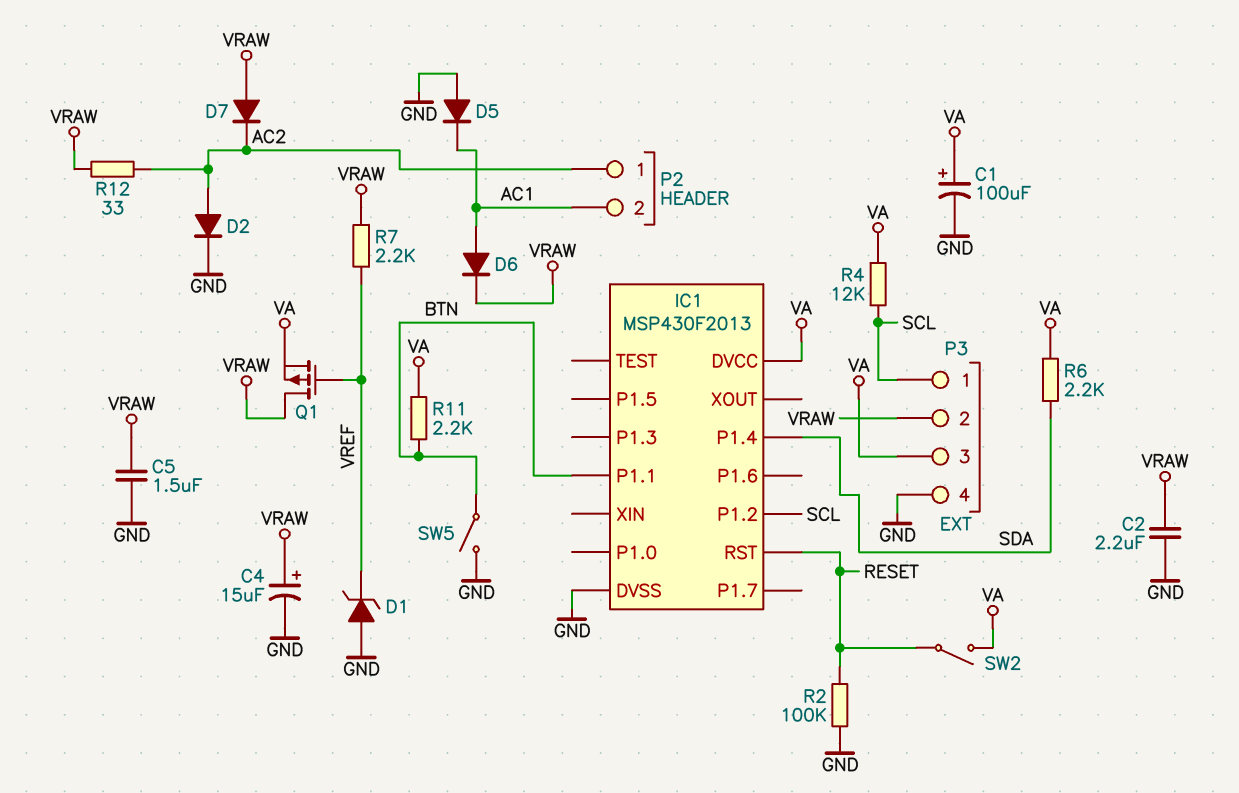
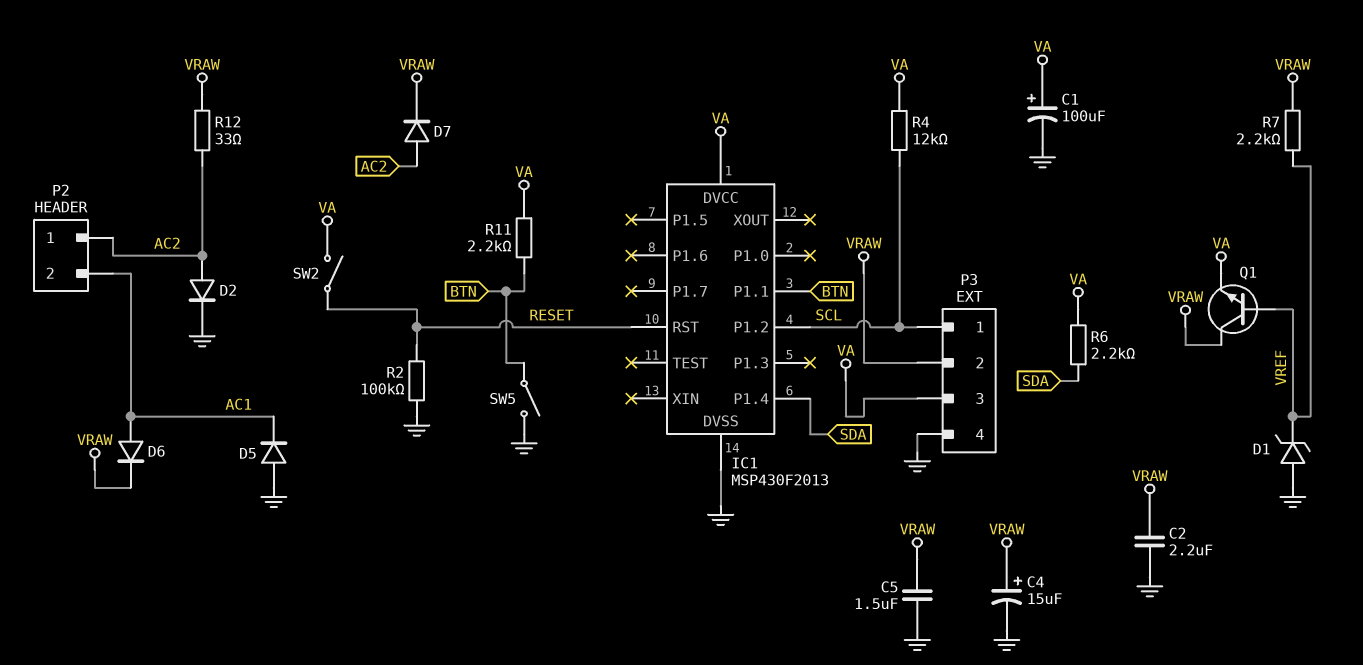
D7: diode (A VRAW, K AC2) -> diode (A AC2, K VRAW)
Q1: PMOS (G VREF, D VRAW, S VA) -> NPN (B VREF, C VRAW, E VA)

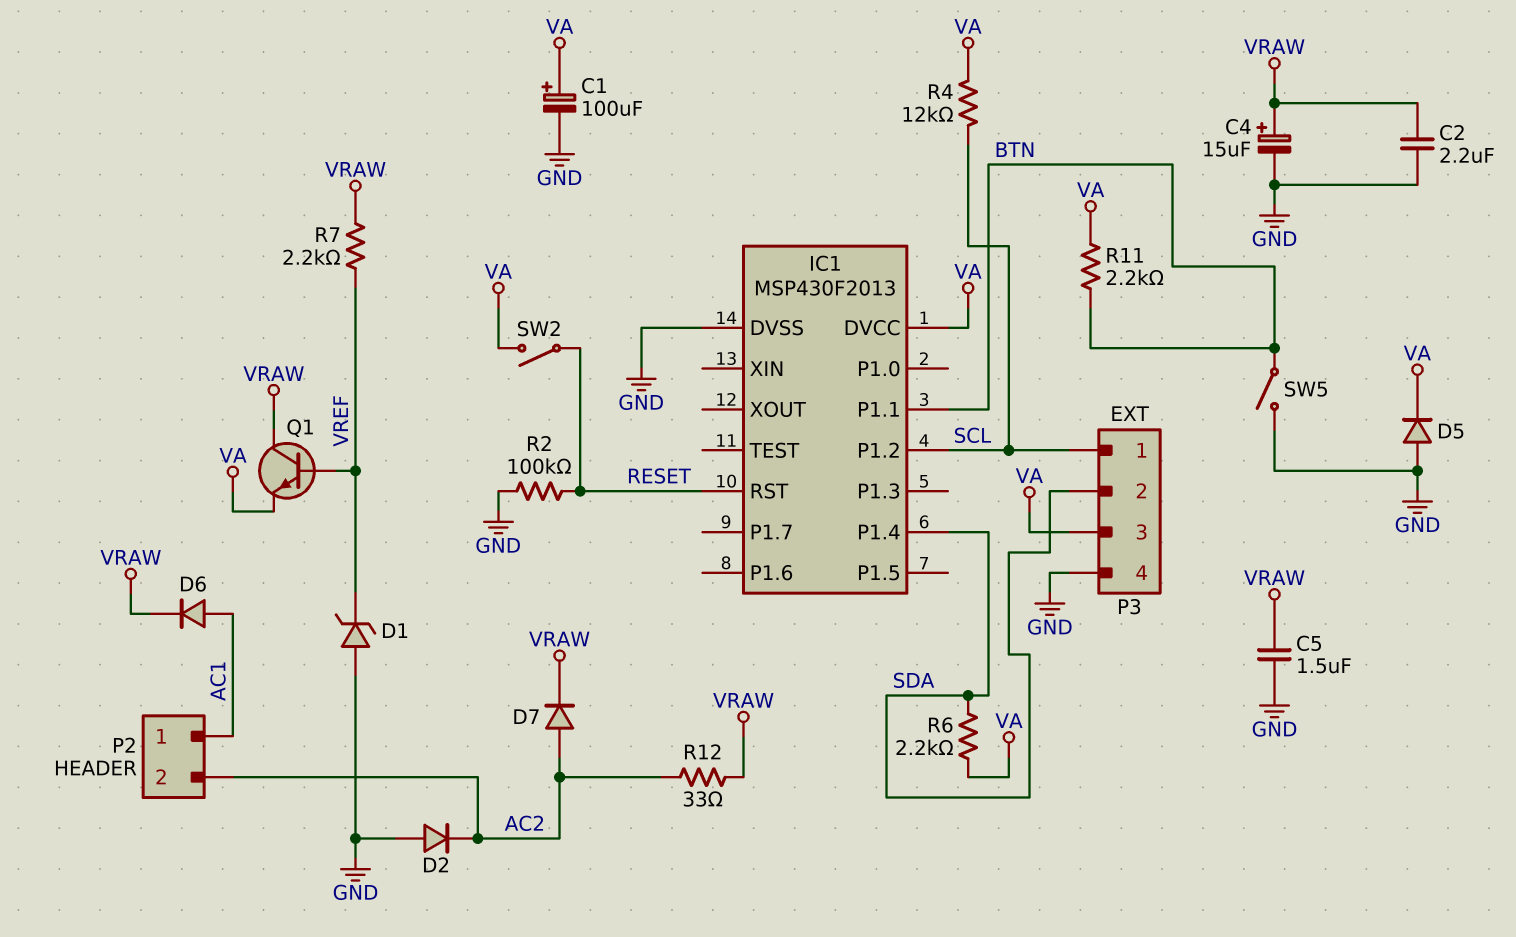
D2: diode (A AC2, K GND) -> diode (A GND, K AC2)
D5: diode (A GND, K AC1) -> diode (A GND, K VA)
P2 pin 1: AC2 -> AC1
P2 pin 2: AC1 -> AC2
P3 pin 2: VRAW -> SDA

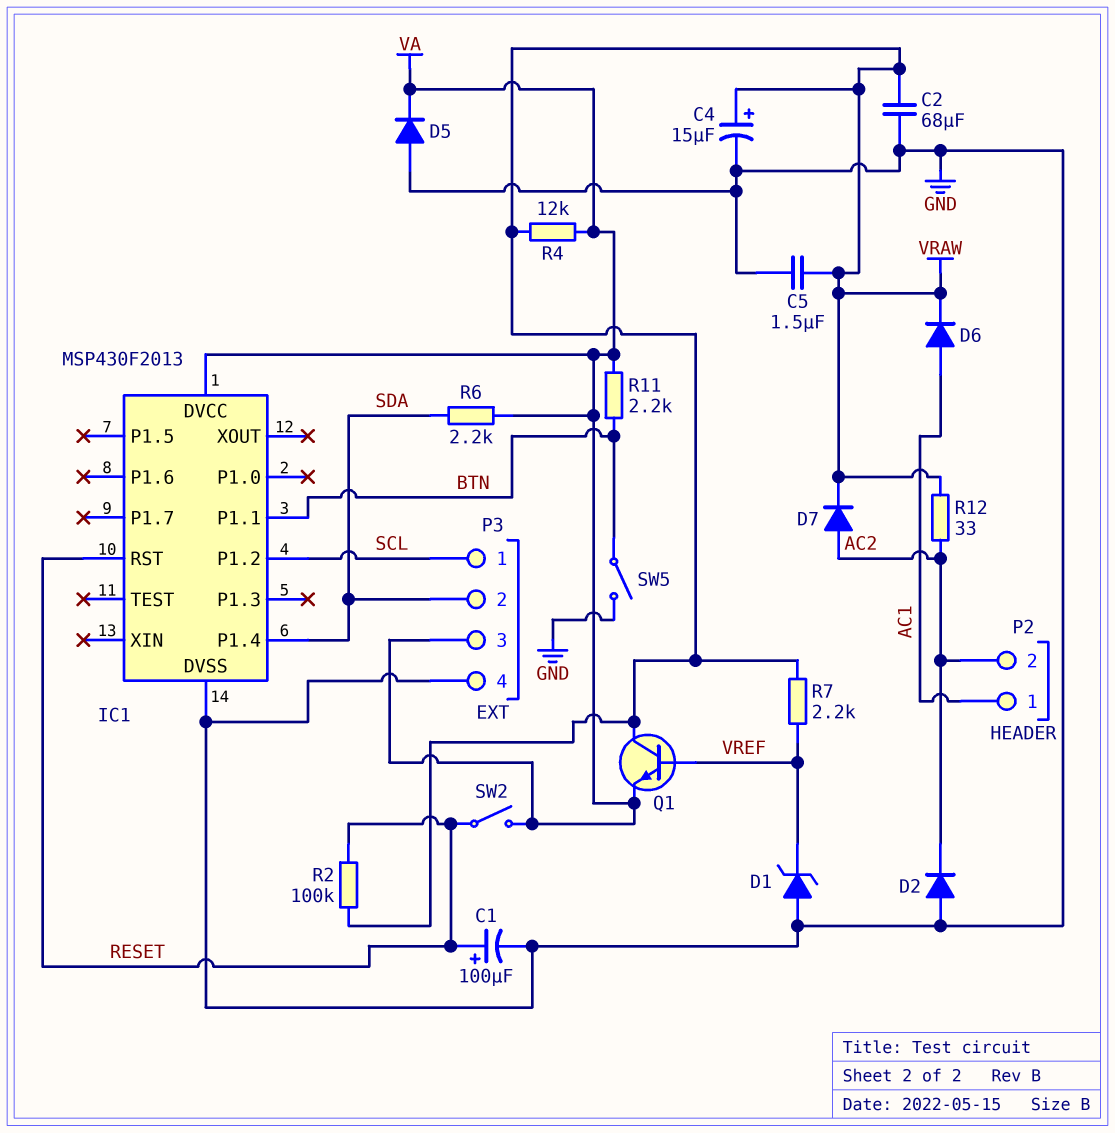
C1: 100uF (plus VA, minus GND) -> 100uF (plus RESET, minus GND)
C2: 2.2uF (GND, VRAW) -> 68uF (GND, VRAW)
R2: 100k (GND, RESET) -> 100k (RESET, VRAW)
R4: 12k (SCL, VA) -> 12k (VA, VRAW)

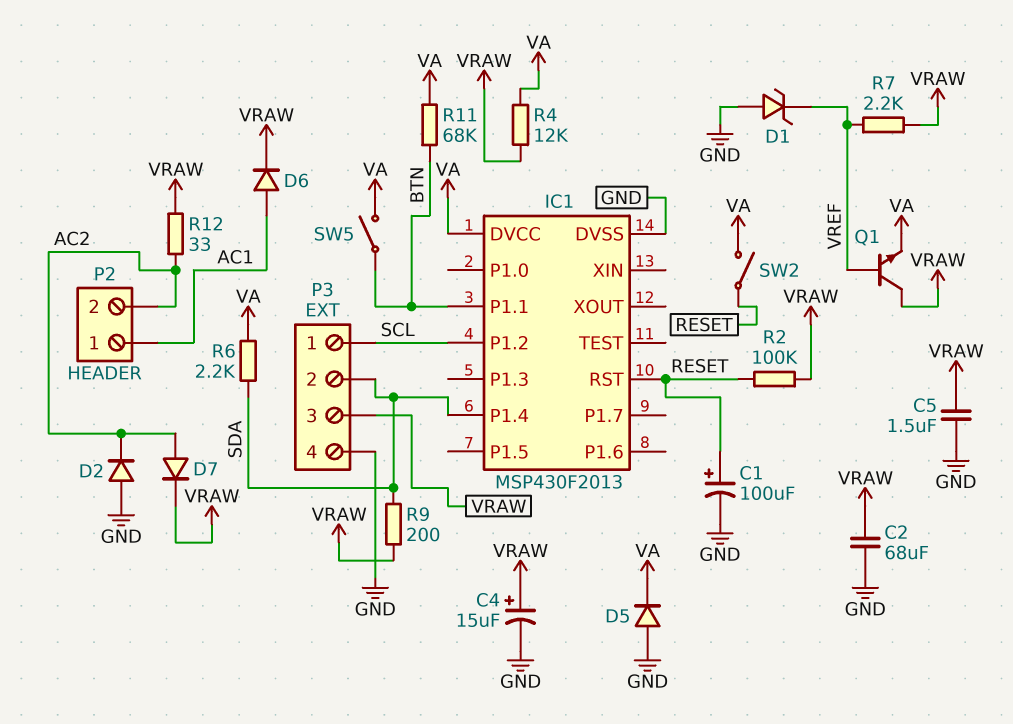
P3 pin 3: VA -> VRAW
R9: none -> 200 (SDA, VRAW)
R11: 2.2k (BTN, VA) -> 68k (BTN, VA)
SW5: switch (BTN, GND) -> switch (BTN, VA)

